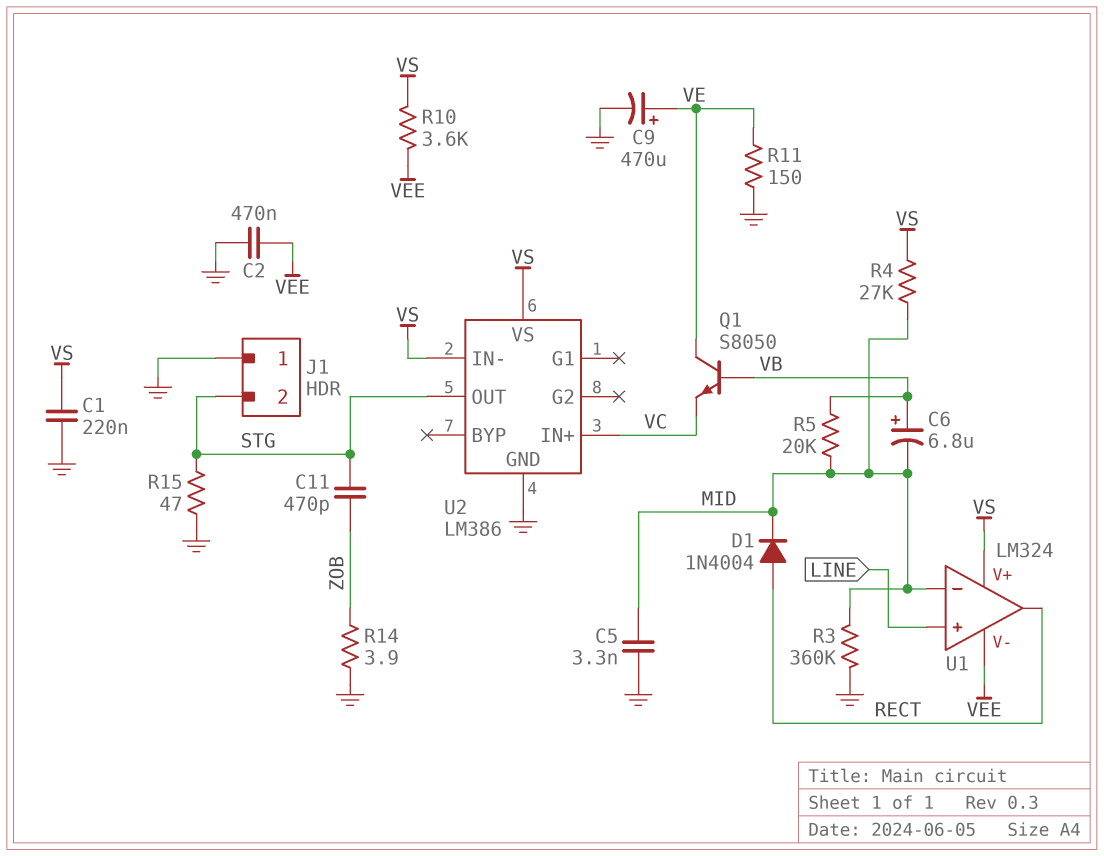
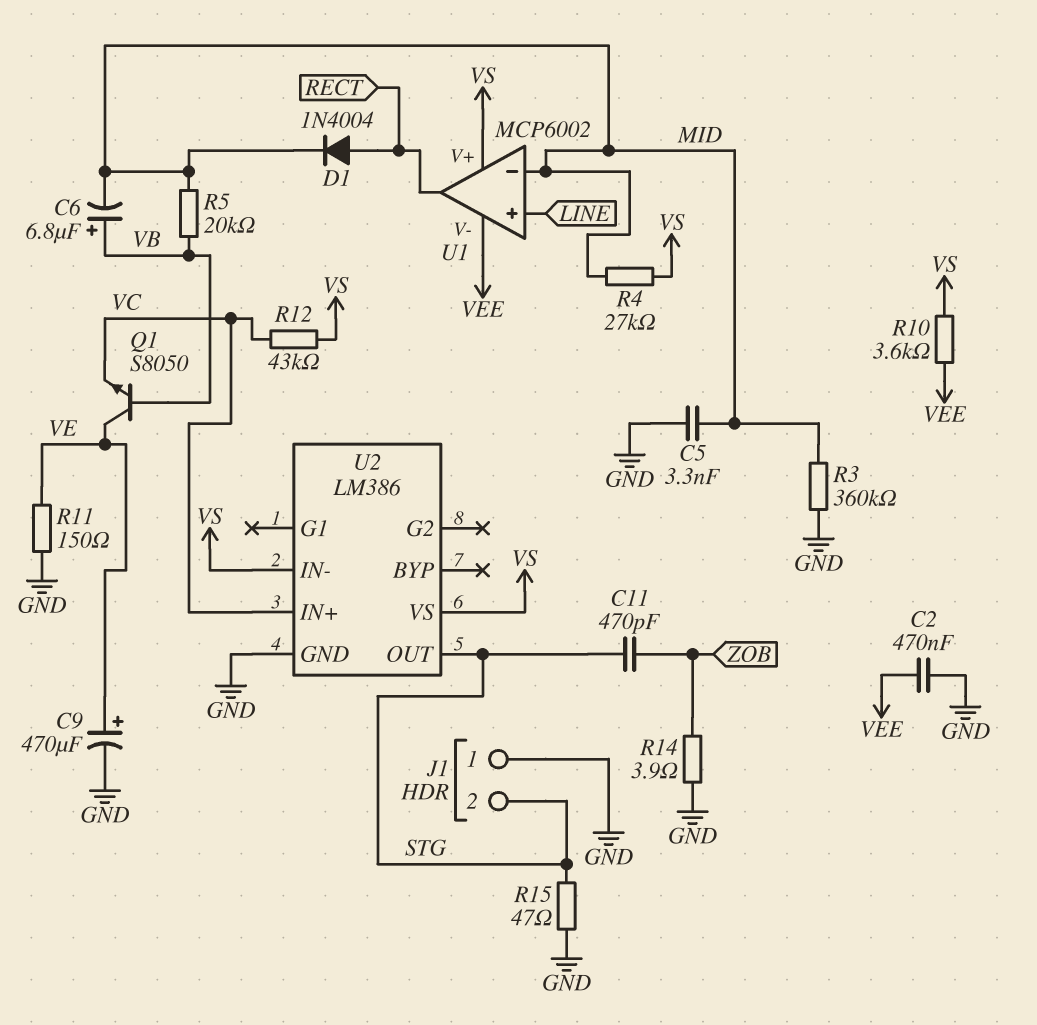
C1: 220nF (GND, VS) -> none
R12: none -> 43k (VC, VS)
U1: LM324 -> MCP6002

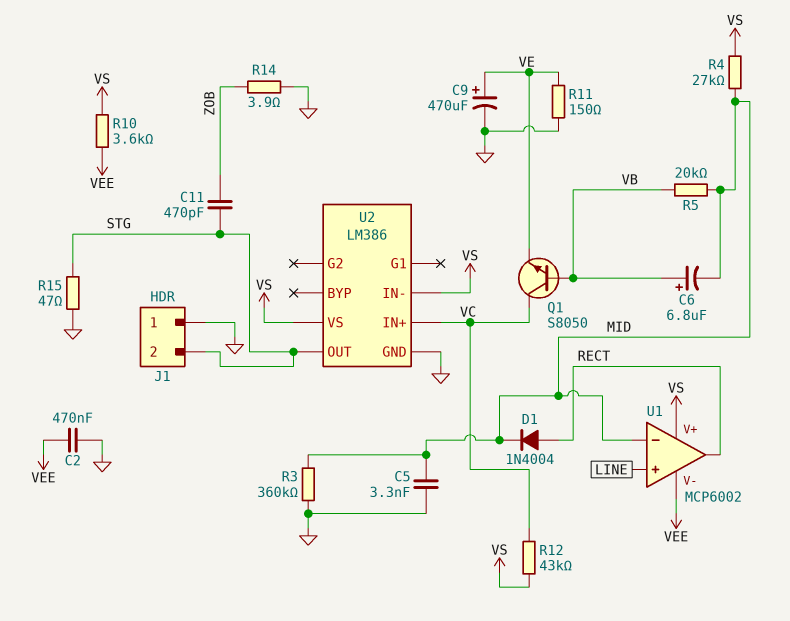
Q1: NPN S8050 (B VB, C VE, E VC) -> NPN S8050 (B VB, C VC, E VE)

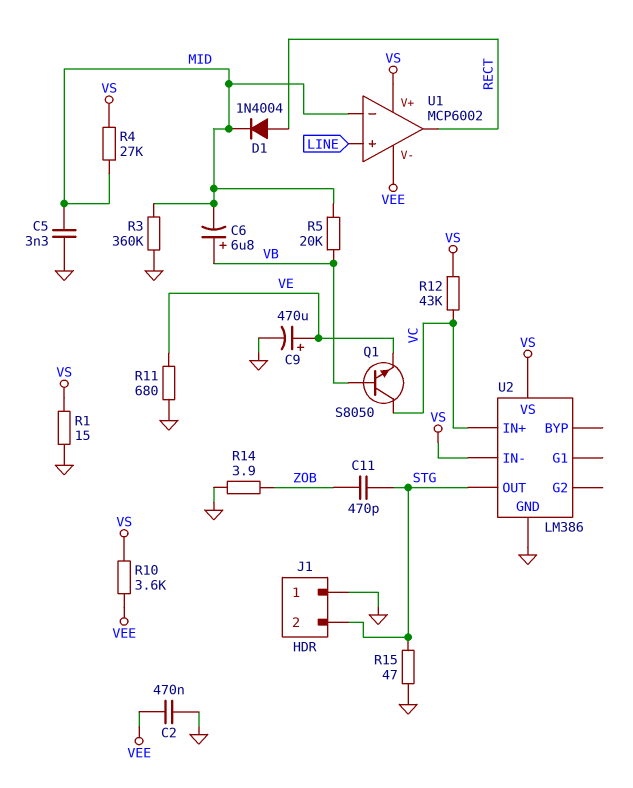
R1: none -> 15 (GND, VS)
R11: 150 (GND, VE) -> 680 (GND, VE)

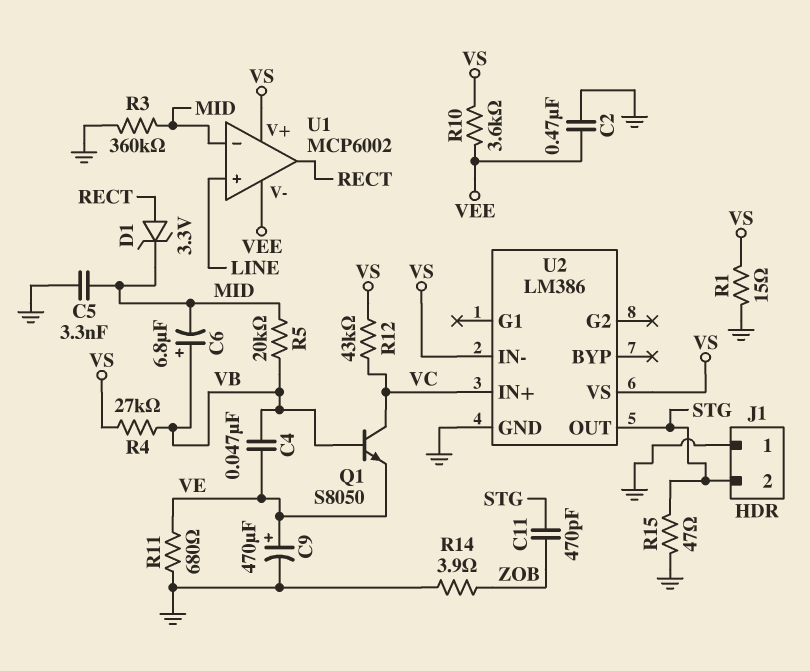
C4: none -> 47nF (VB, VE)
D1: diode 1N4004 (A RECT, K MID) -> zener 3.3V (A RECT, K MID)
R4: 27k (MID, VS) -> 27k (VB, VS)

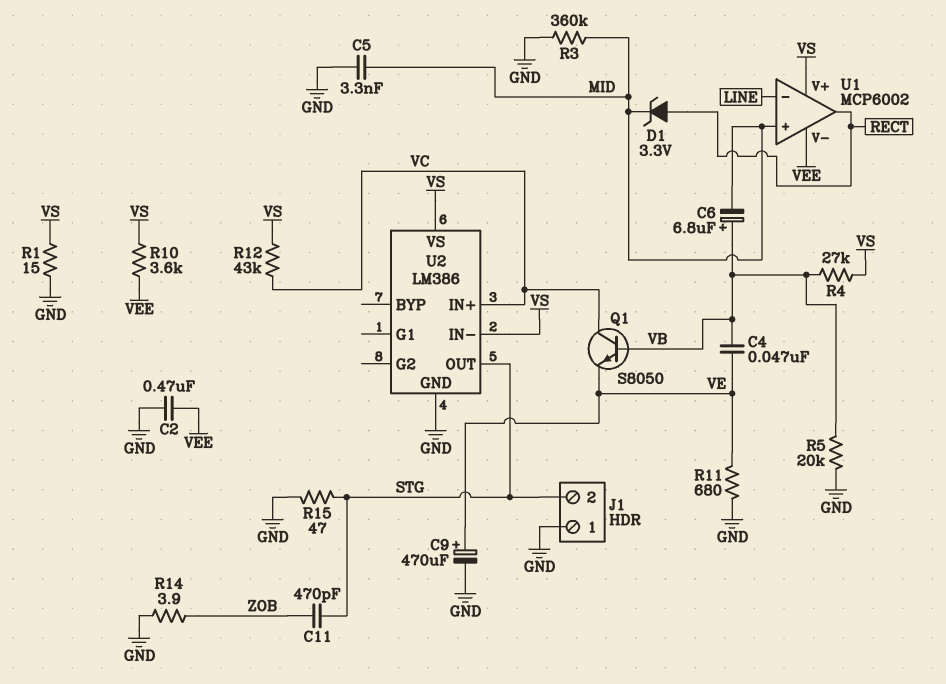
R5: 20k (MID, VB) -> 20k (GND, VB)
U1 pin in+: LINE -> MID
U1 pin in-: MID -> LINE

